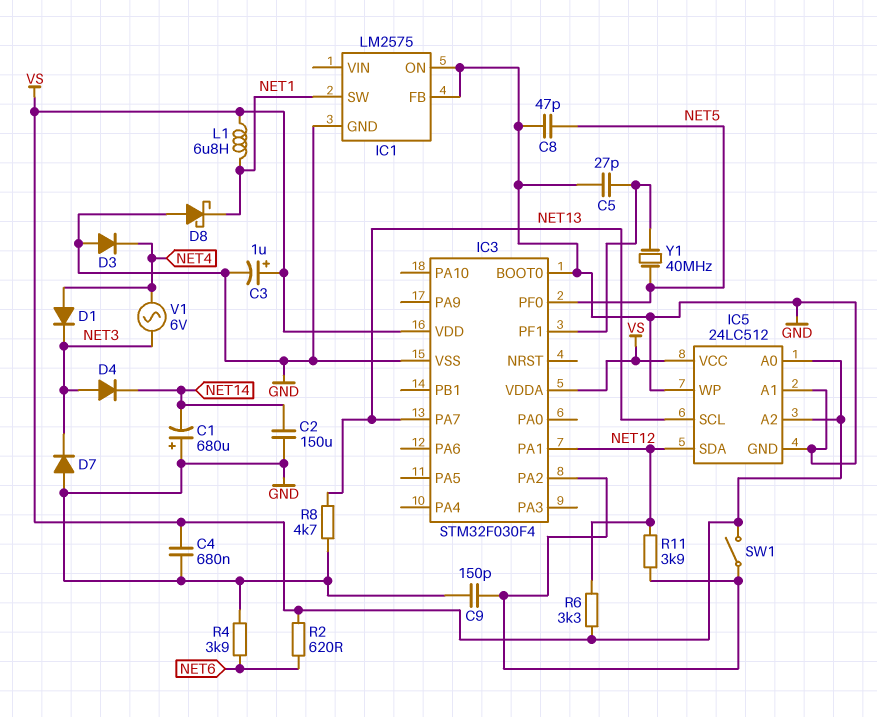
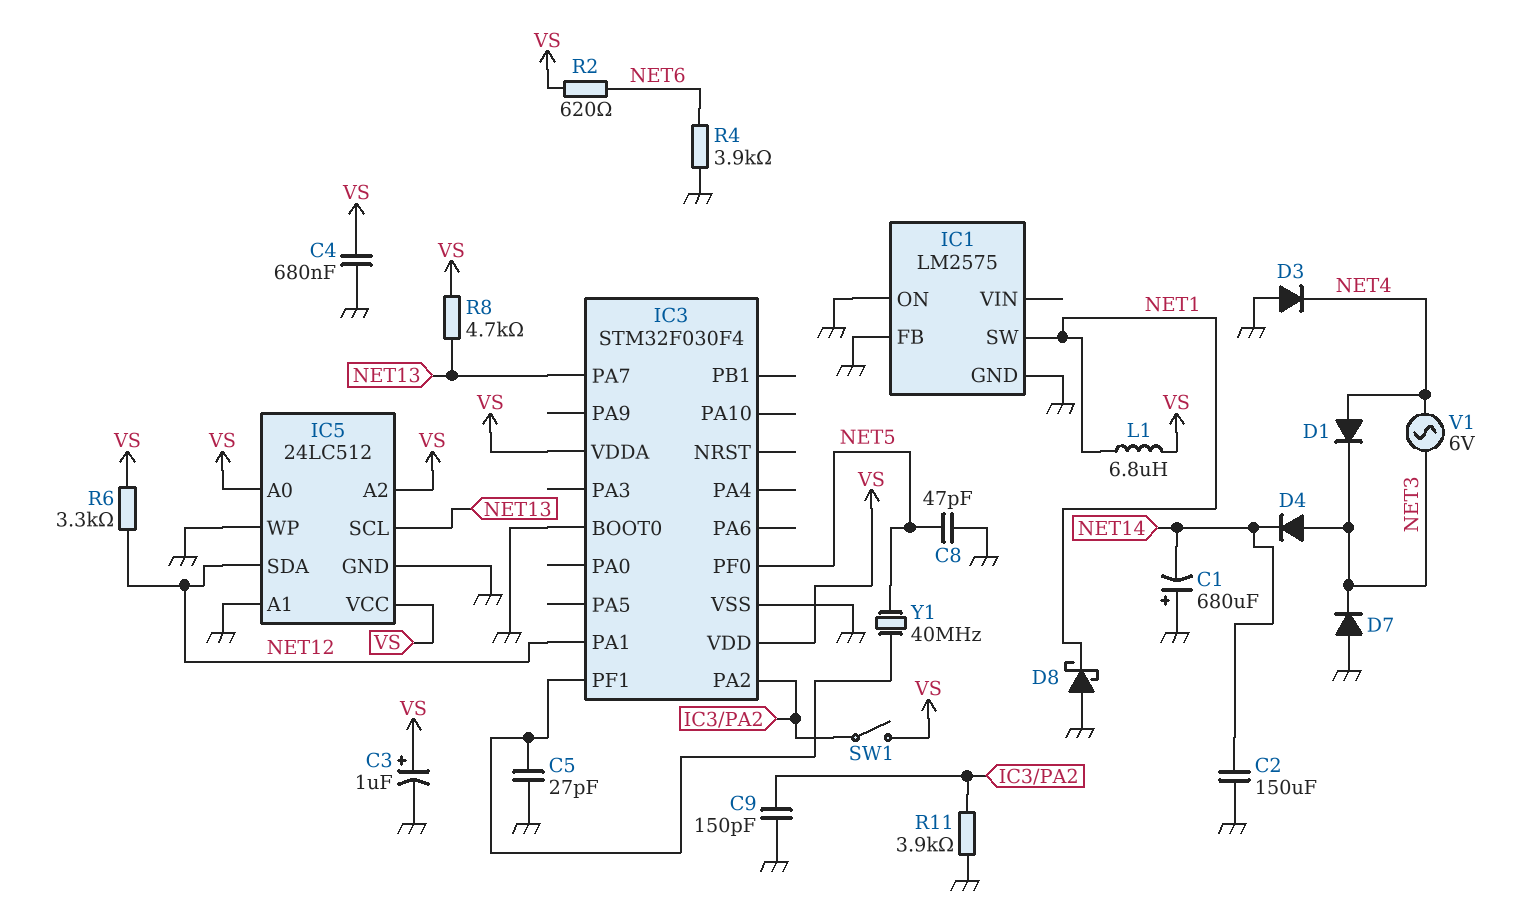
R8: 4.7k (GND, NET13) -> 4.7k (NET13, VS)
R11: 3.9k (IC3/PA2, NET12) -> 3.9k (GND, IC3/PA2)

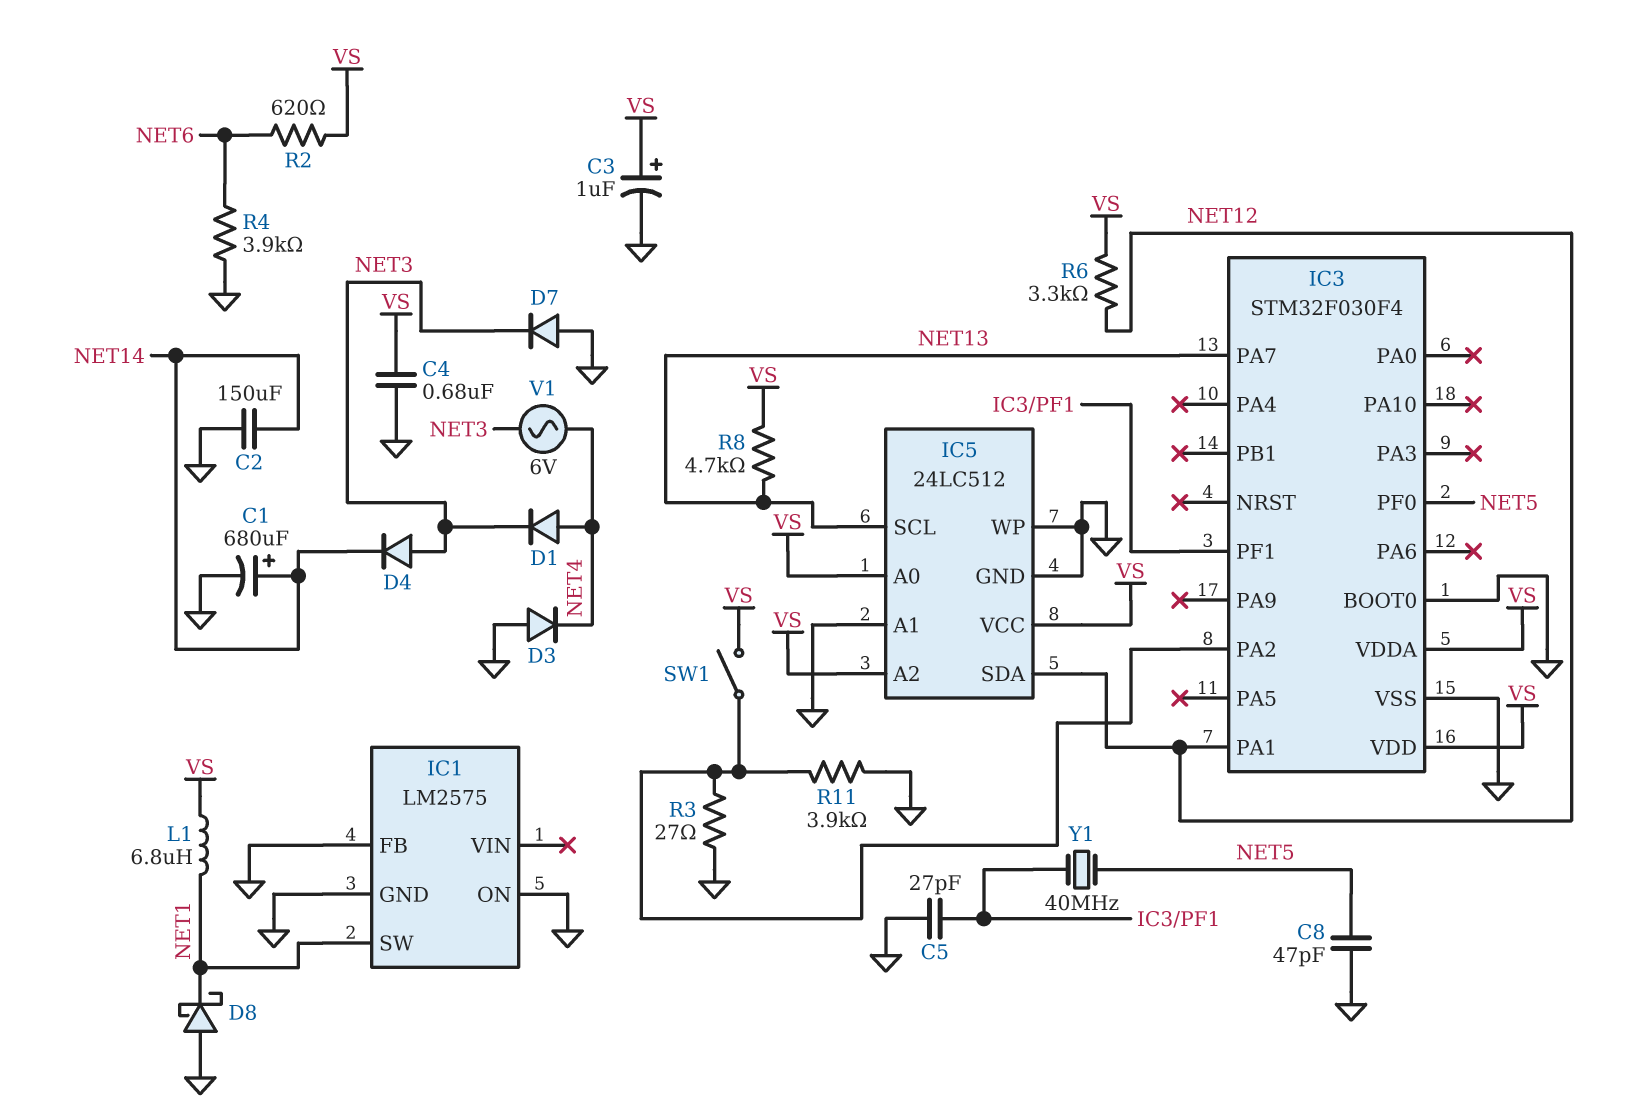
C1: 680uF (plus GND, minus NET14) -> 680uF (plus NET14, minus GND)
C9: 150pF (GND, IC3/PA2) -> none
R3: none -> 27 (GND, IC3/PA2)

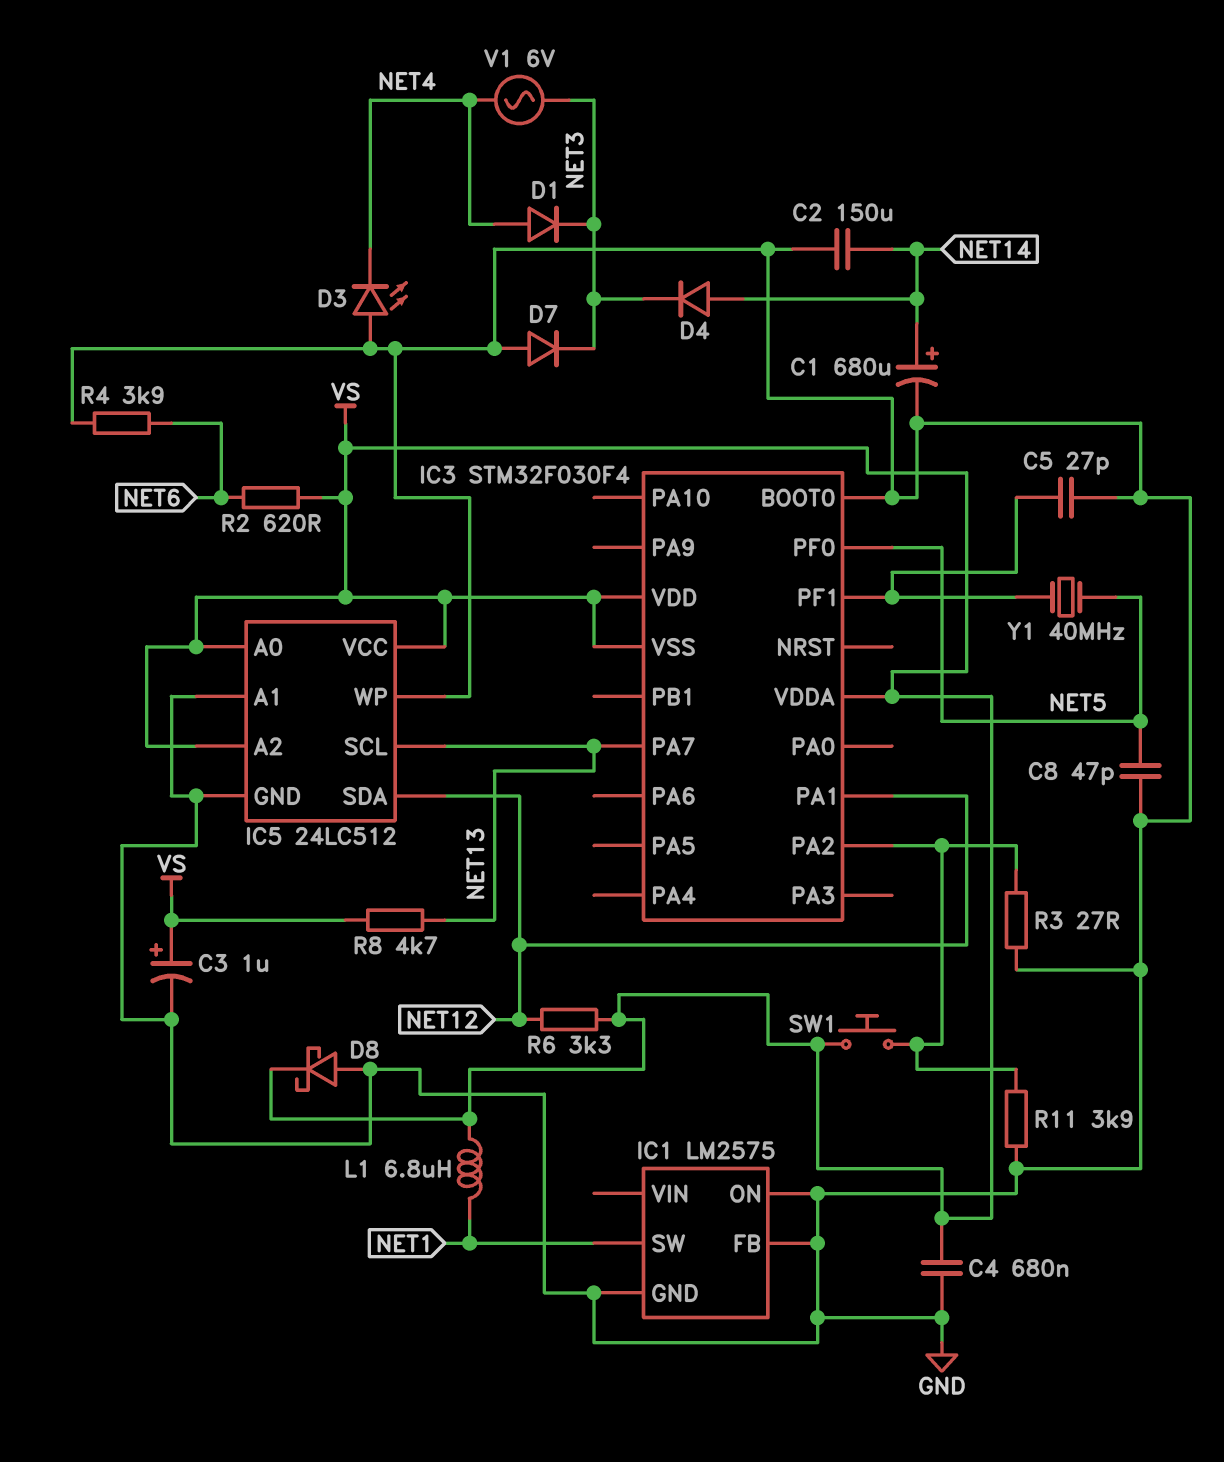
D3: diode (A GND, K NET4) -> LED (A GND, K NET4)
D4: diode (A NET3, K NET14) -> diode (A NET14, K NET3)
D8: schottky (A GND, K NET1) -> schottky (A GND, K VS)
IC3 pin VSS: GND -> VS
SW1: switch (IC3/PA2, VS) -> button (IC3/PA2, VS)

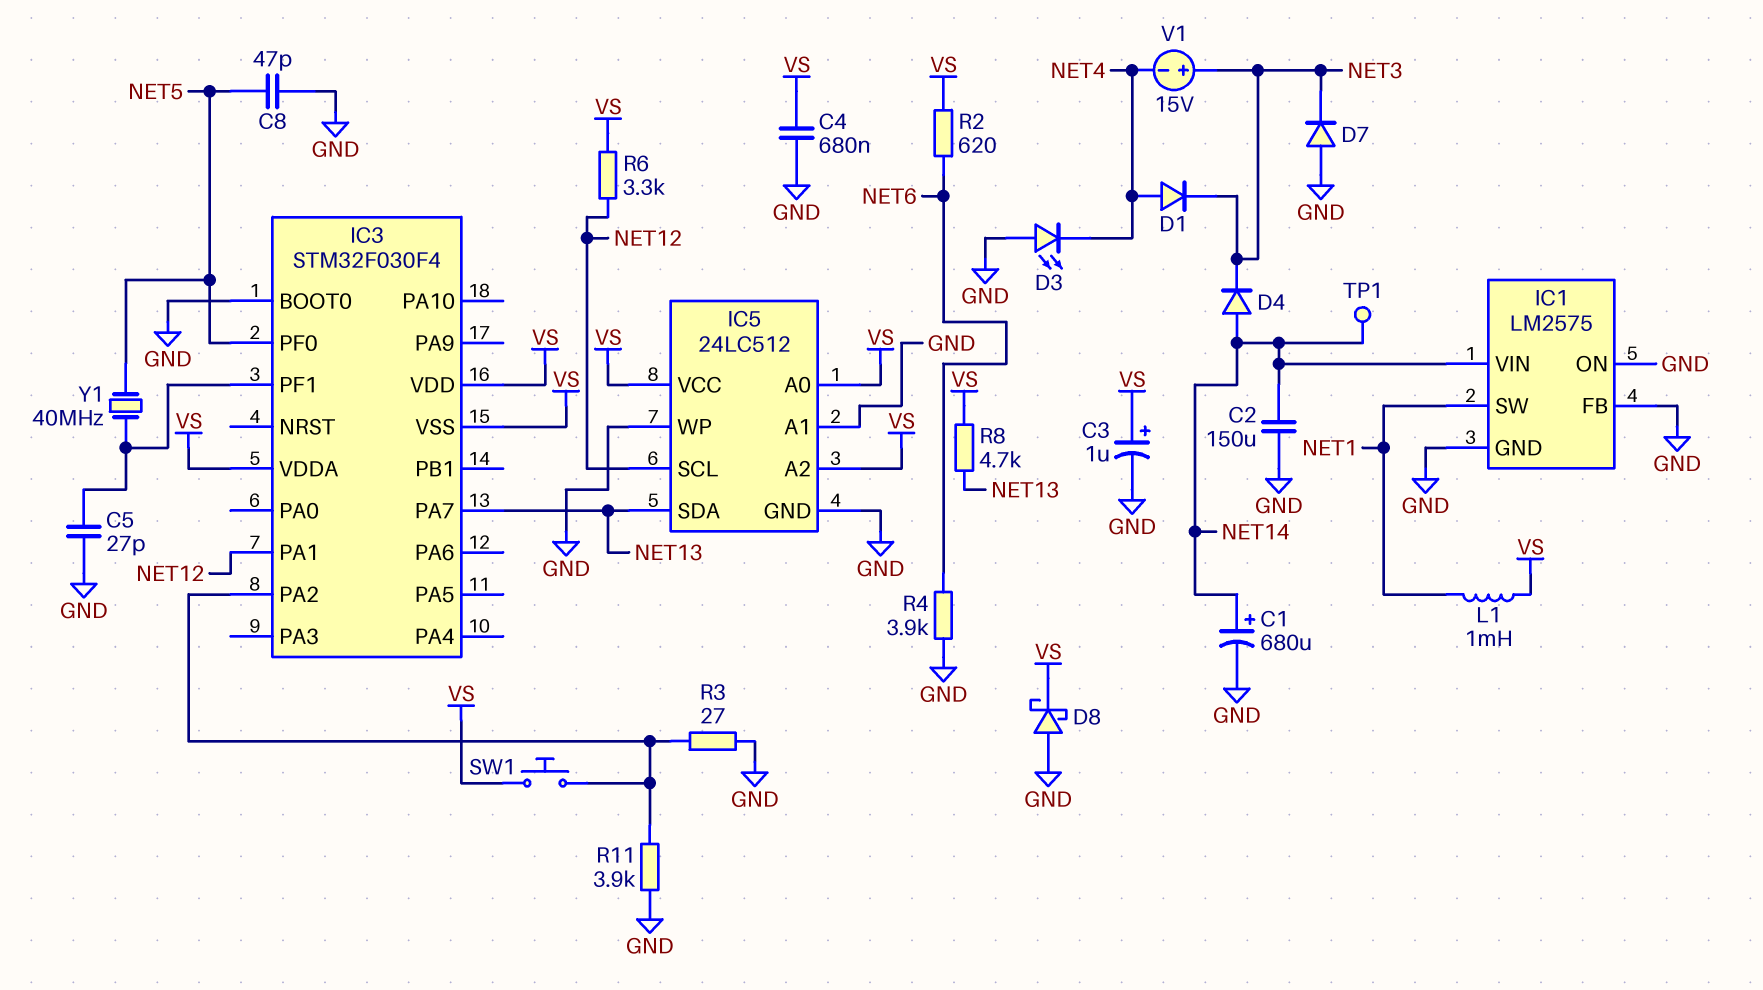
IC1 pin VIN: none -> NET14
IC5 pin SCL: NET13 -> NET12
IC5 pin SDA: NET12 -> NET13
L1: 6.8uH (NET1, VS) -> 1mH (NET1, VS)
TP1: none -> test point (NET14)
V1: AC 6V (NET3, NET4) -> 15V (plus NET3, minus NET4)

